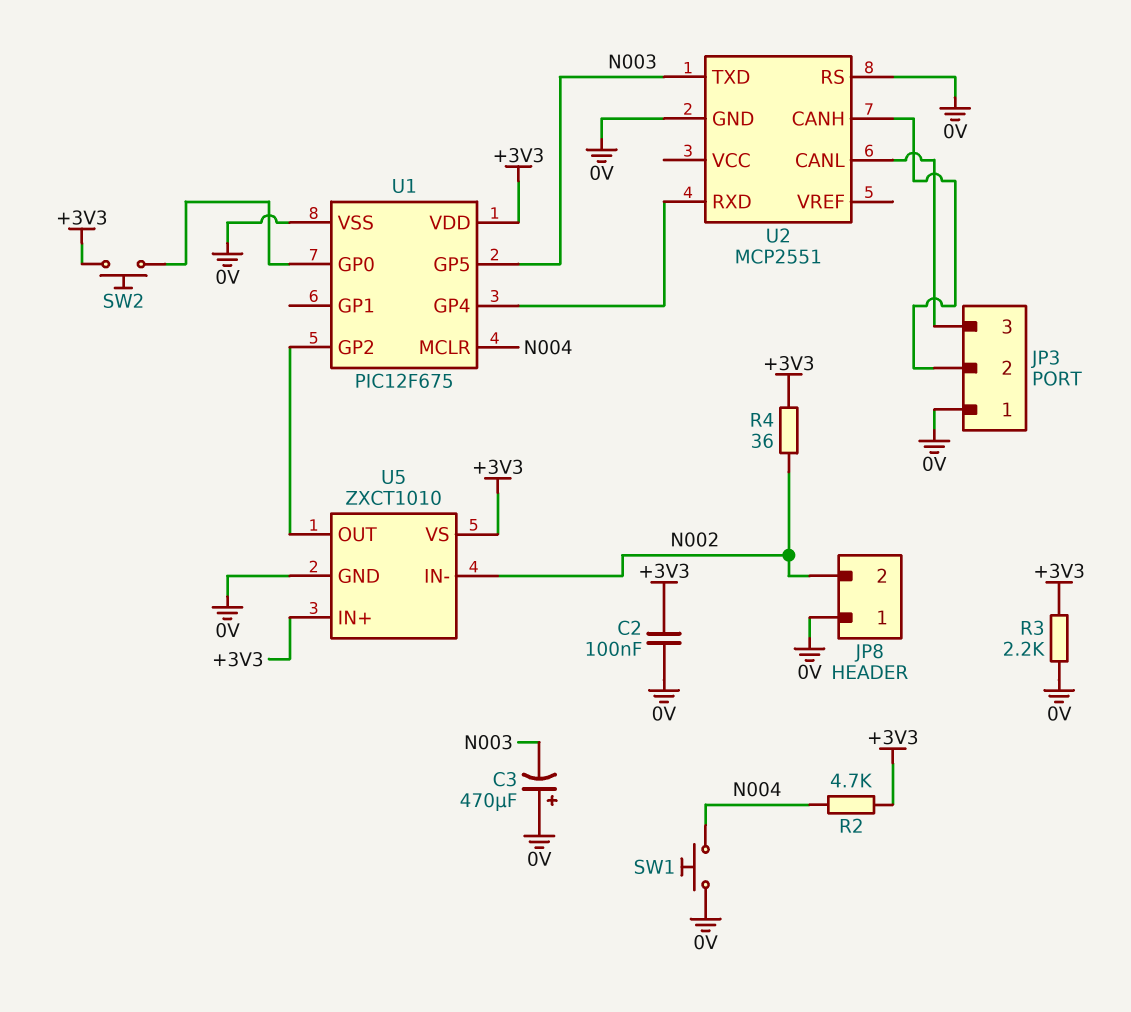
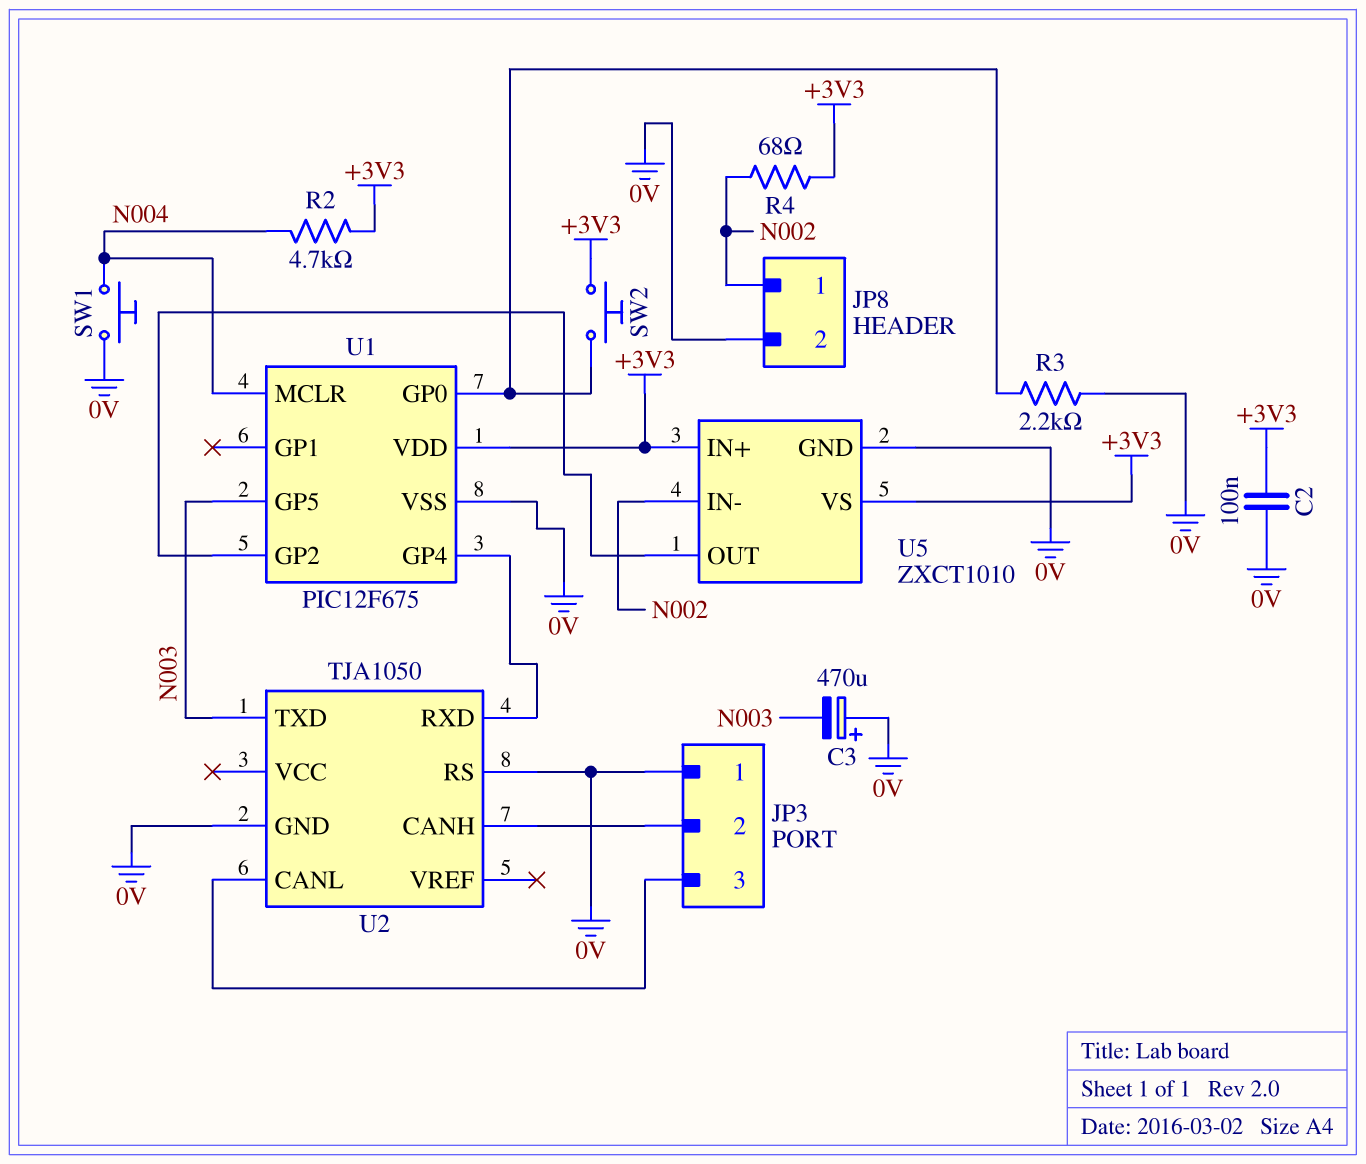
JP8 pin 1: 0V -> N002
JP8 pin 2: N002 -> 0V
R3: 2.2k (+3V3, 0V) -> 2.2k (0V, U1/GP0)
R4: 36 (+3V3, N002) -> 68 (+3V3, N002)
U2: MCP2551 -> TJA1050

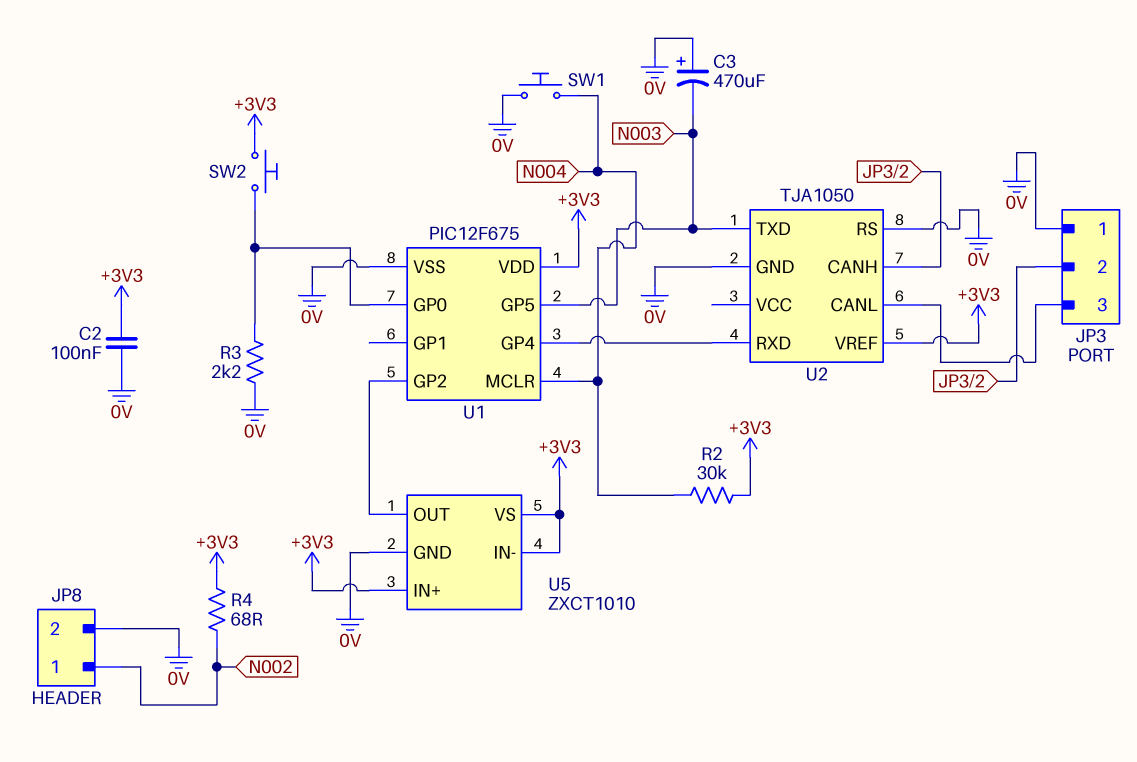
R2: 4.7k (+3V3, N004) -> 30k (+3V3, N004)
U2 pin VREF: none -> +3V3
U5 pin IN-: N002 -> +3V3

